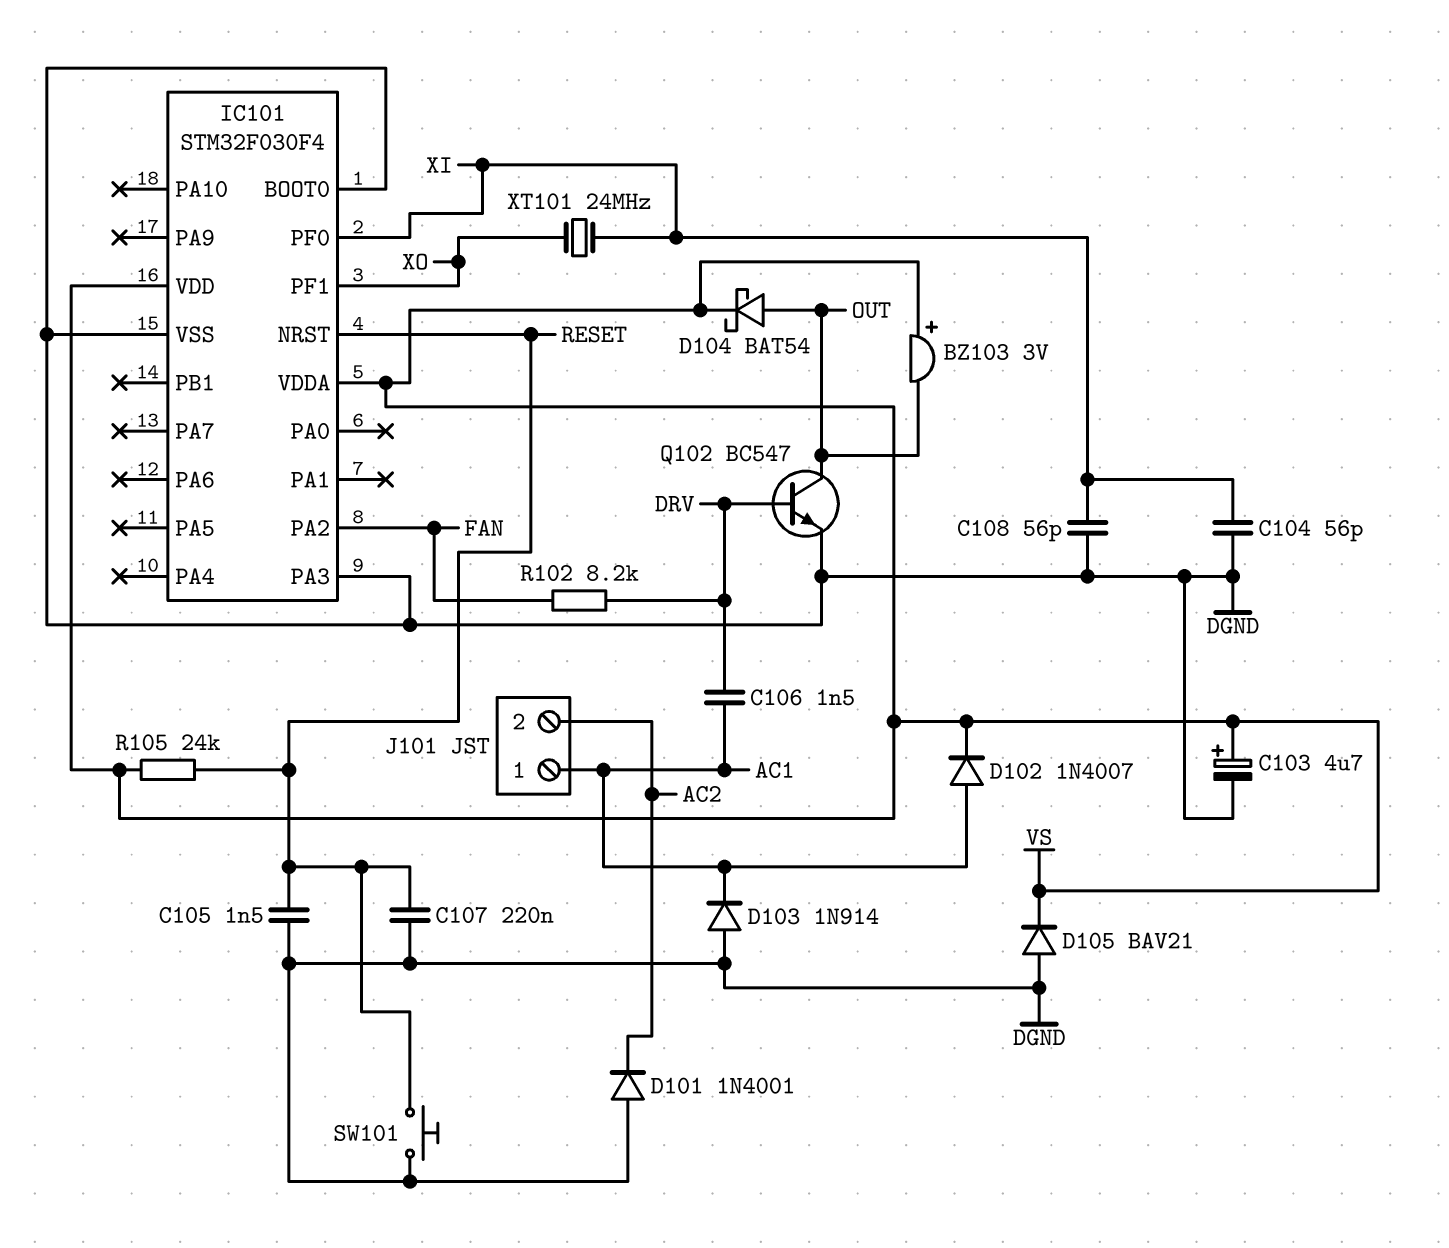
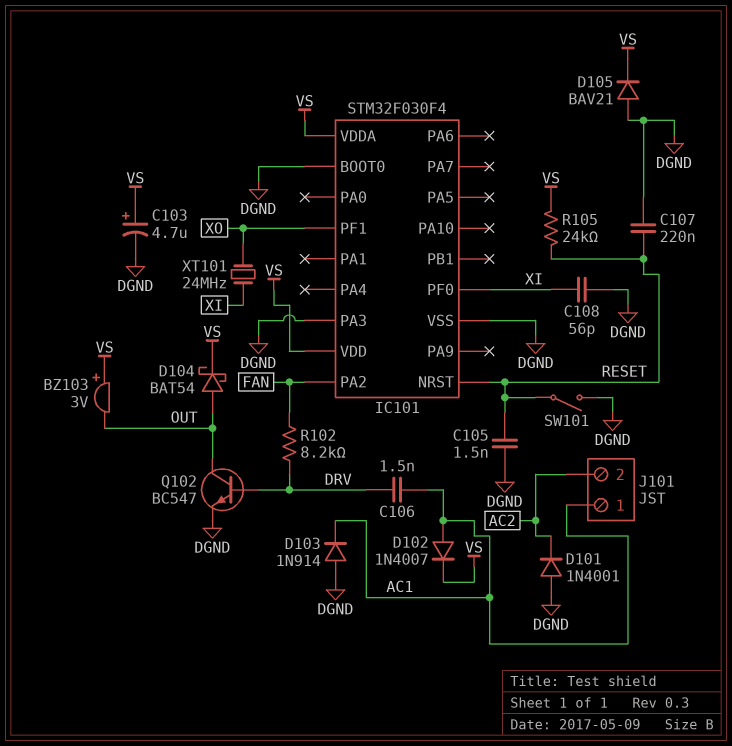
C104: 56pF (DGND, XI) -> none
SW101: button (DGND, RESET) -> switch (DGND, RESET)

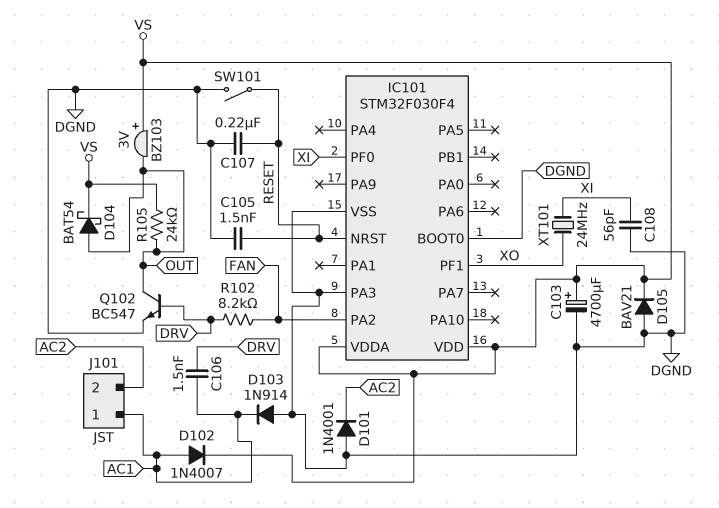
C103: 4.7uF (plus VS, minus DGND) -> 4700uF (plus VS, minus DGND)
R105: 24k (RESET, VS) -> 24k (OUT, VS)

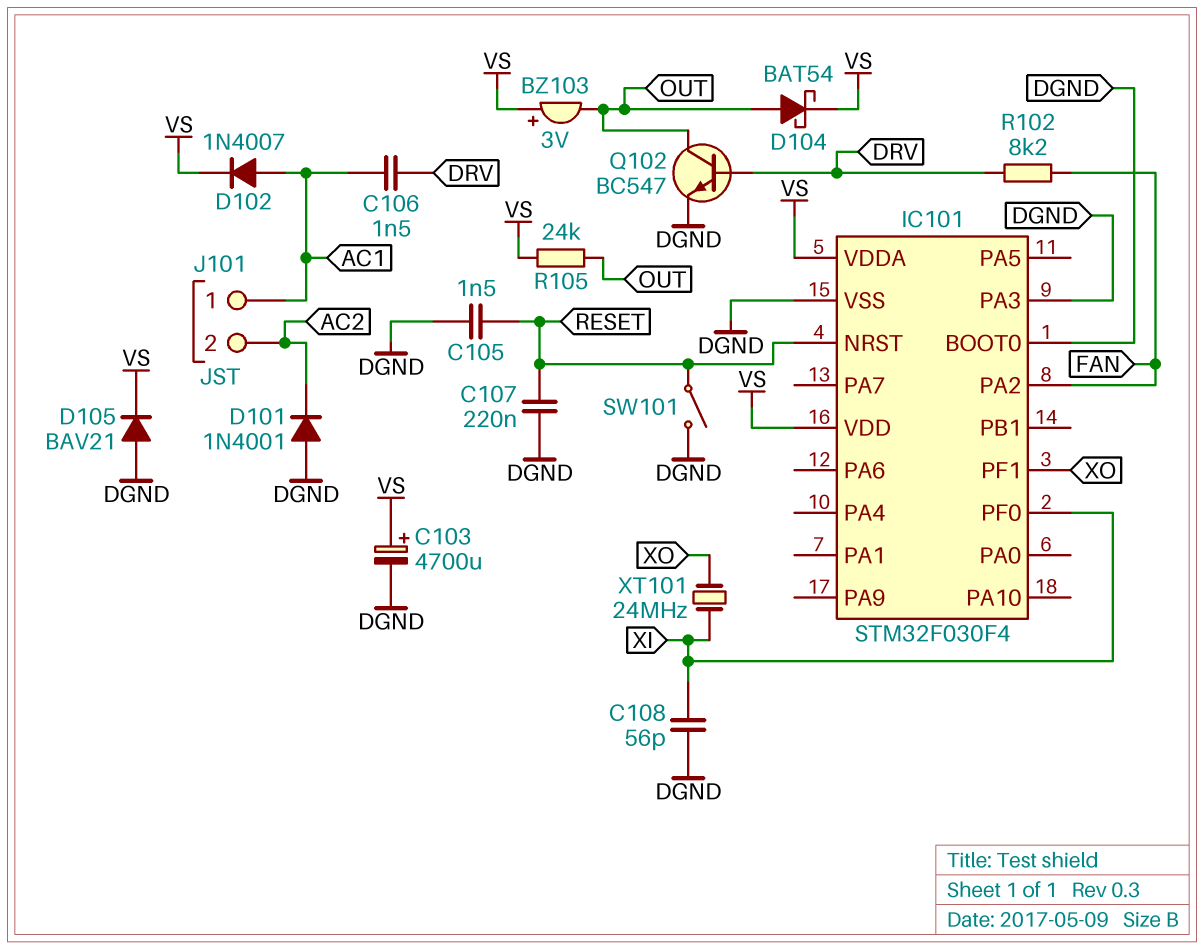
D103: diode 1N914 (A DGND, K AC1) -> none

